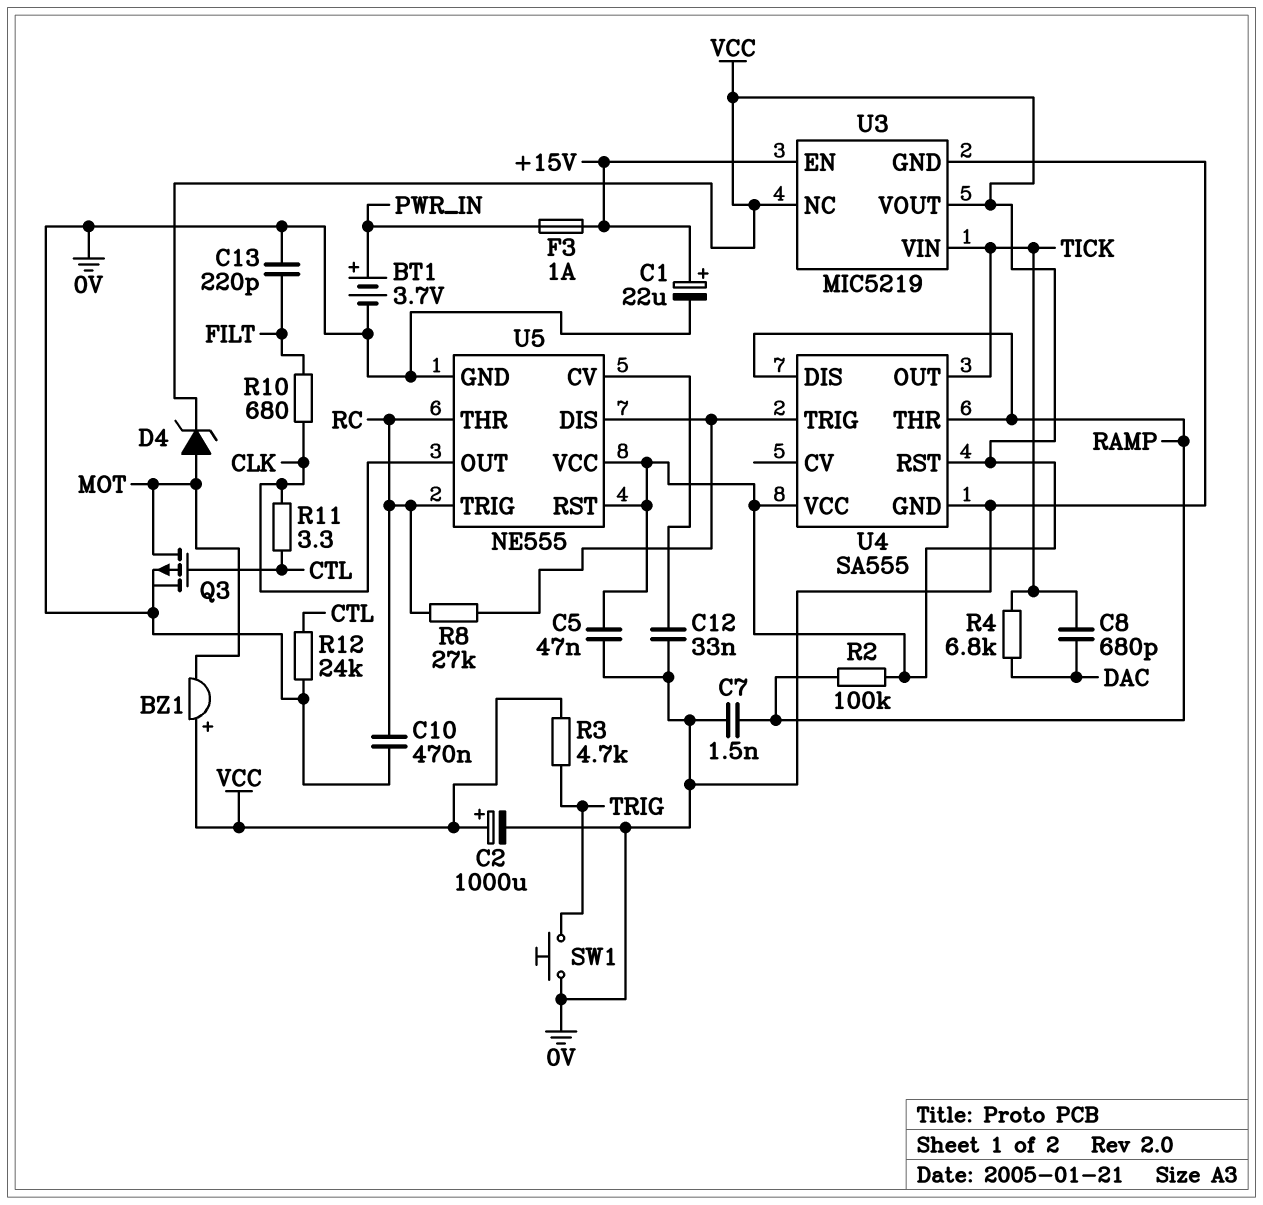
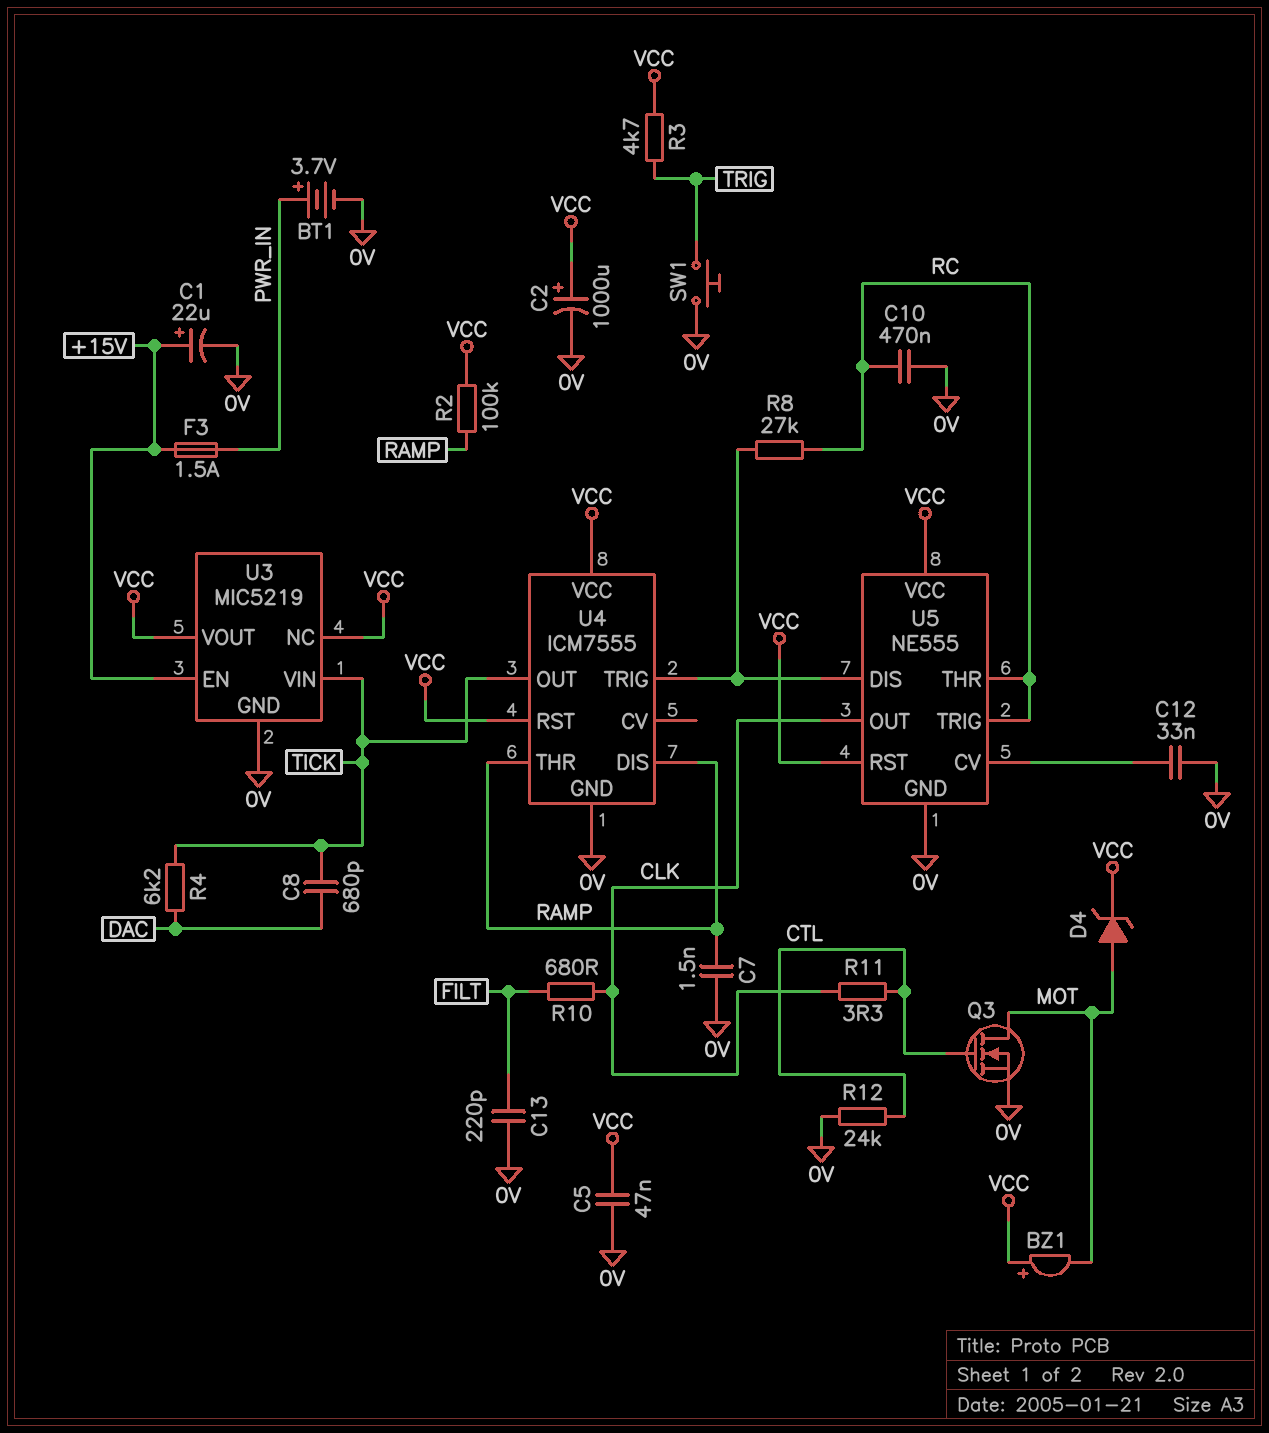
F3: 1A (+15V, PWR_IN) -> 1.5A (+15V, PWR_IN)
Q3: PMOS (G CTL, D MOT, S 0V) -> NMOS (G CTL, D MOT, S 0V)
R4: 6.8k (DAC, TICK) -> 6.2k (DAC, TICK)
U4: SA555 -> ICM7555

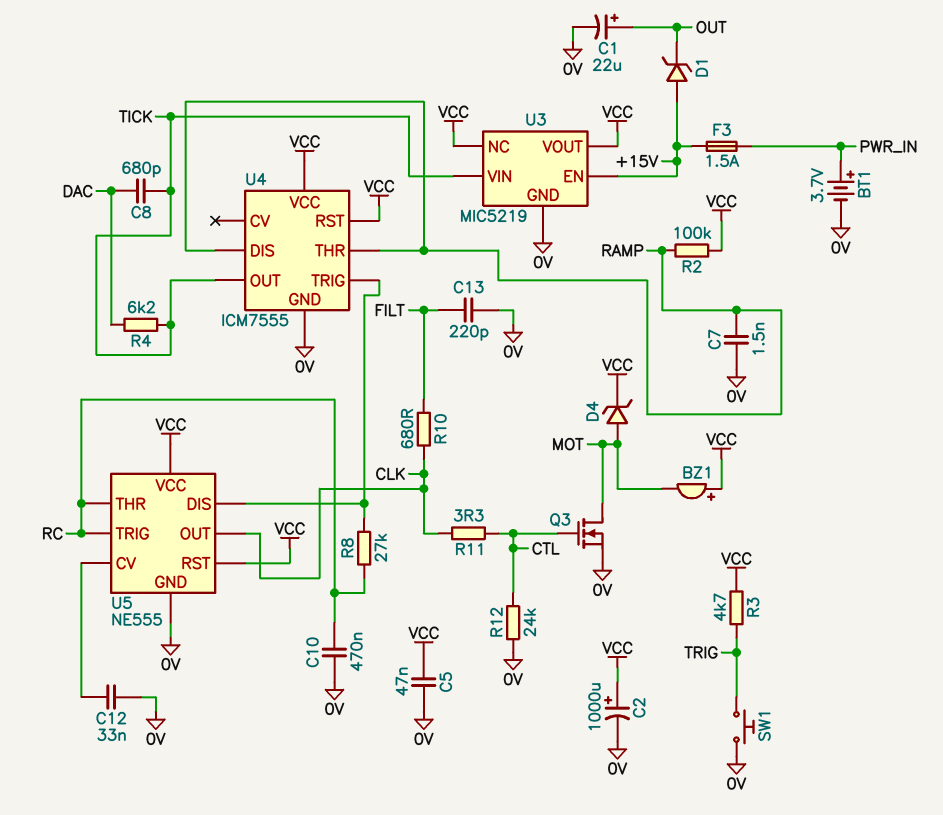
C1: 22uF (plus +15V, minus 0V) -> 22uF (plus OUT, minus 0V)
D1: none -> zener (A +15V, K OUT)

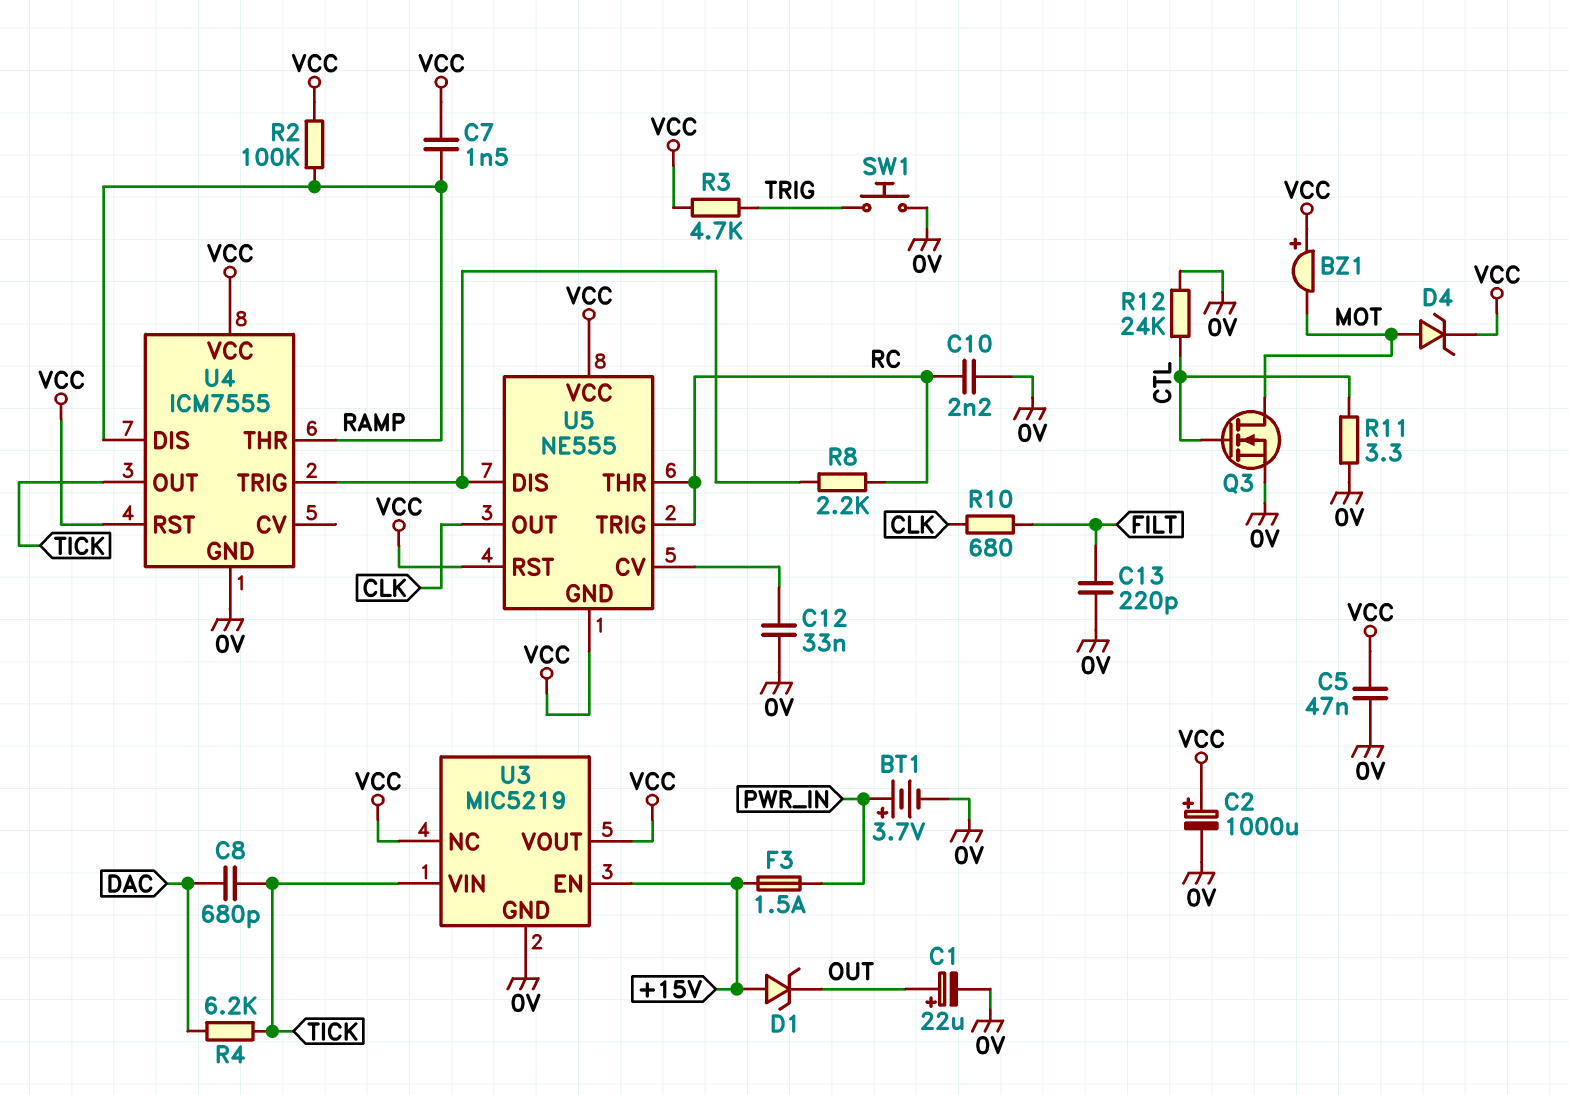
C7: 1.5nF (0V, RAMP) -> 1.5nF (RAMP, VCC)
C10: 470nF (0V, RC) -> 2.2nF (0V, RC)
R8: 27k (RC, U4/TRIG) -> 2.2k (RC, U4/TRIG)
R11: 3.3 (CLK, CTL) -> 3.3 (0V, CTL)
U5 pin GND: 0V -> VCC

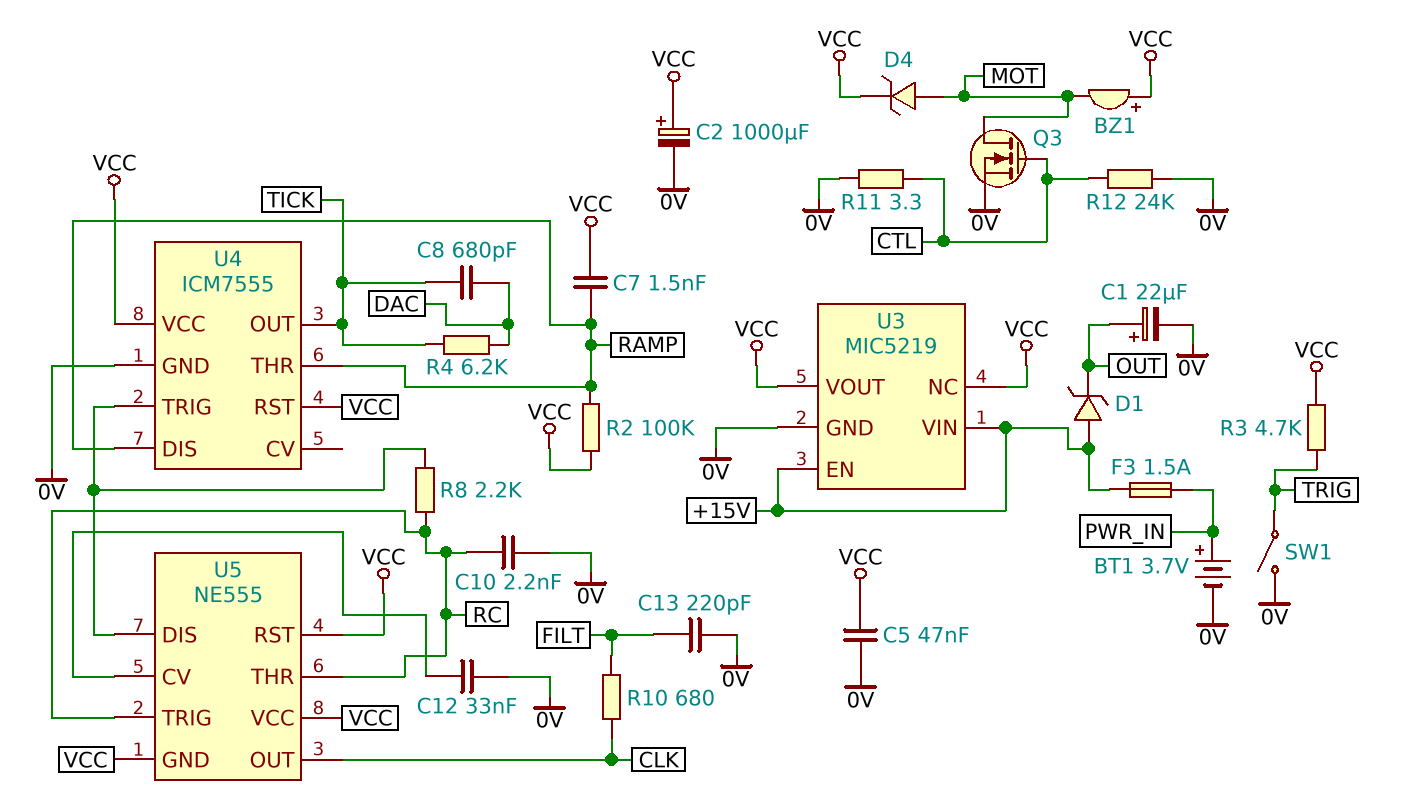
SW1: button (0V, TRIG) -> switch (0V, TRIG)
U3 pin VIN: TICK -> +15V

